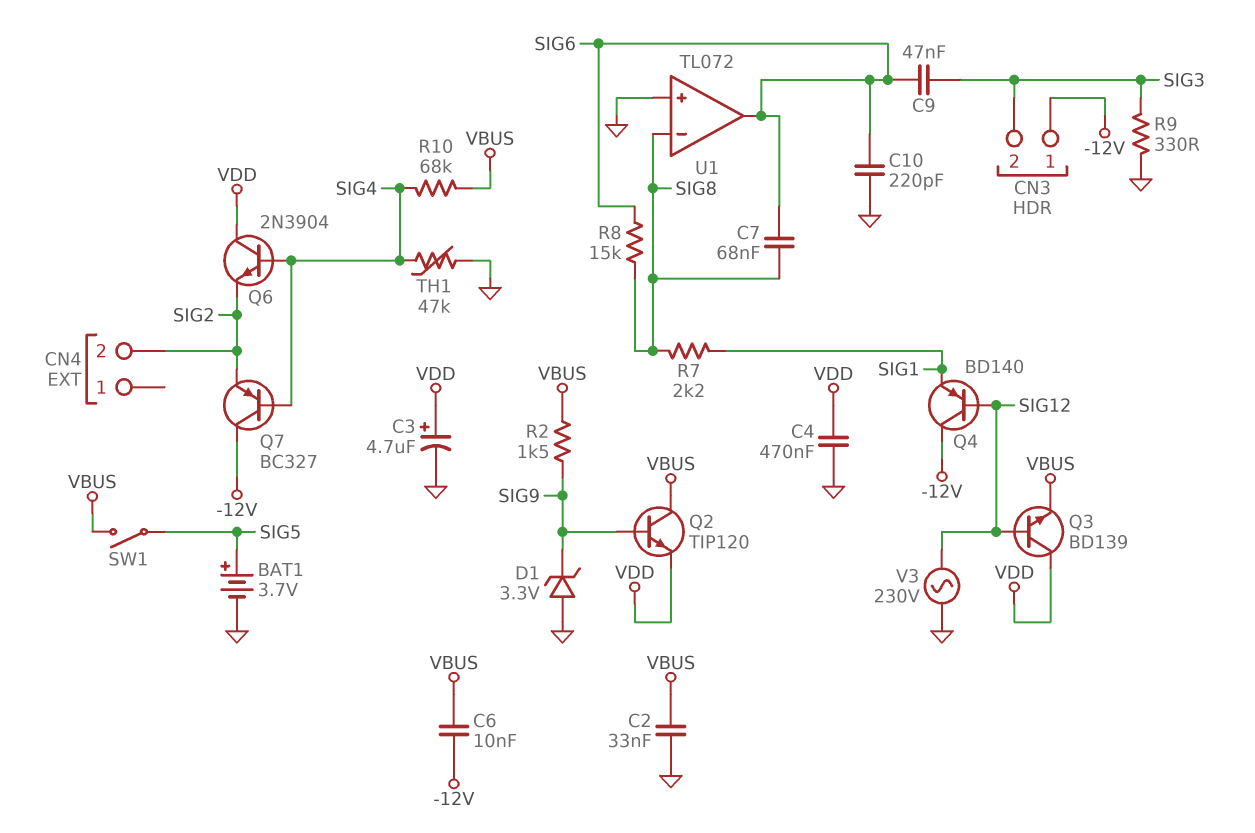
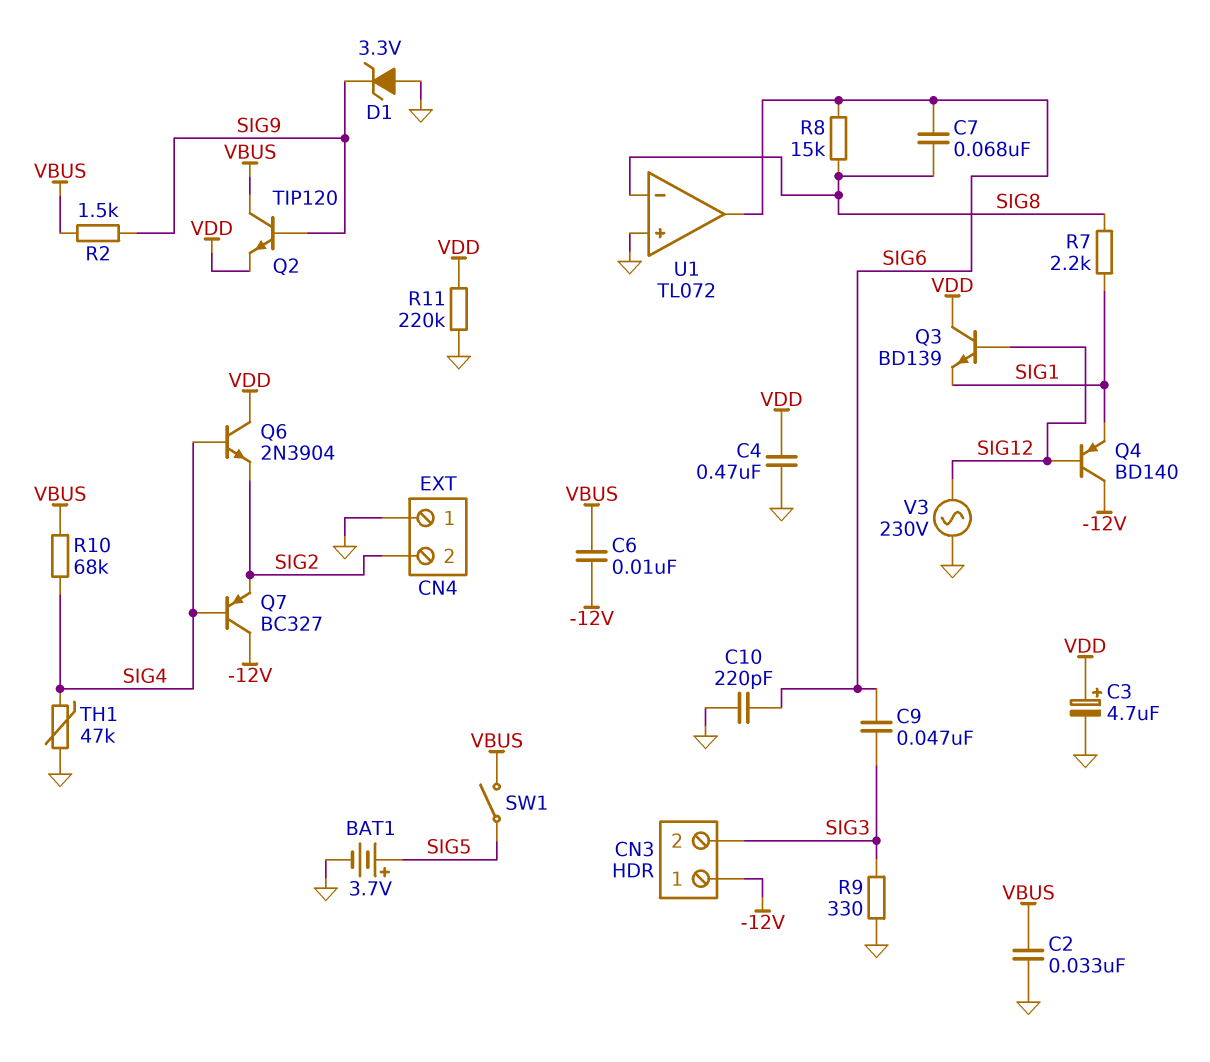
CN4 pin 1: none -> GND
Q3: NPN BD139 (B SIG12, C VDD, E VBUS) -> NPN BD139 (B SIG12, C VDD, E SIG1)
R11: none -> 220k (GND, VDD)

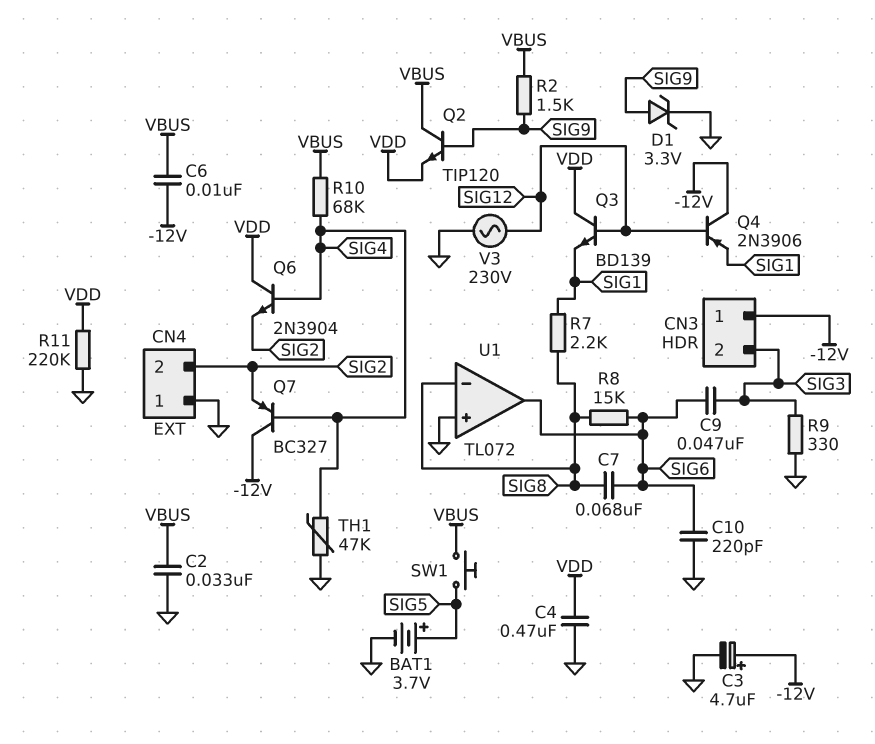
C3: 4.7uF (plus VDD, minus GND) -> 4.7uF (plus -12V, minus GND)
D1: zener 3.3V (A GND, K SIG9) -> zener 3.3V (A SIG9, K GND)
Q4: PNP BD140 (B SIG12, C -12V, E SIG1) -> PNP 2N3906 (B SIG12, C -12V, E SIG1)
SW1: switch (SIG5, VBUS) -> button (SIG5, VBUS)

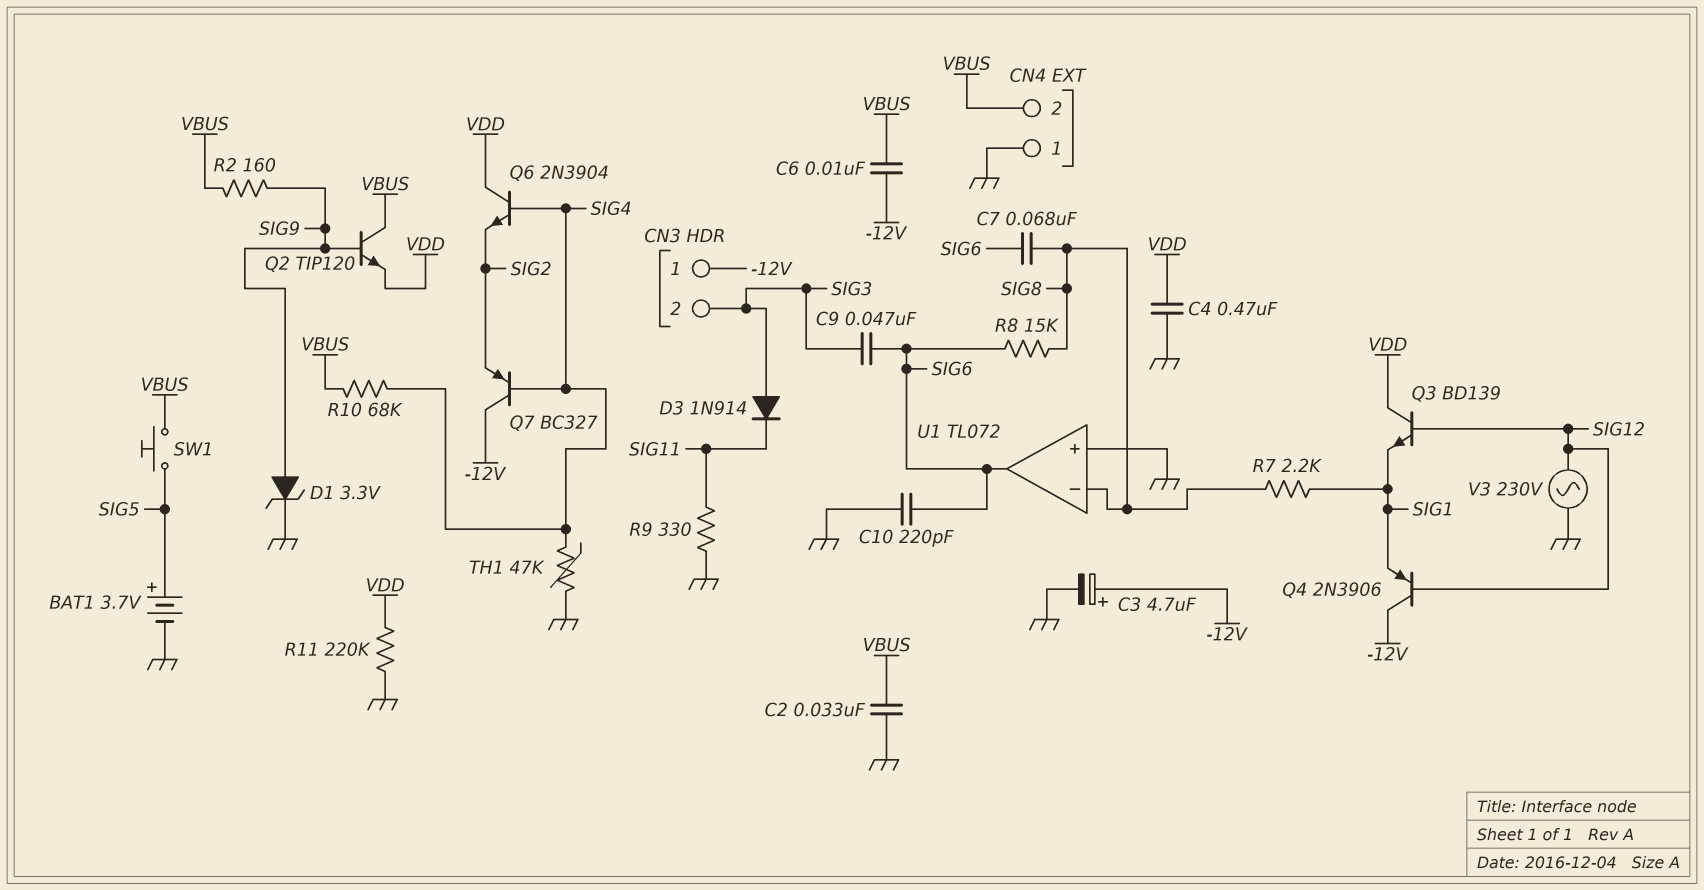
CN4 pin 2: SIG2 -> VBUS
D3: none -> diode 1N914 (A SIG3, K SIG11)
R2: 1.5k (SIG9, VBUS) -> 160 (SIG9, VBUS)
R9: 330 (GND, SIG3) -> 330 (GND, SIG11)

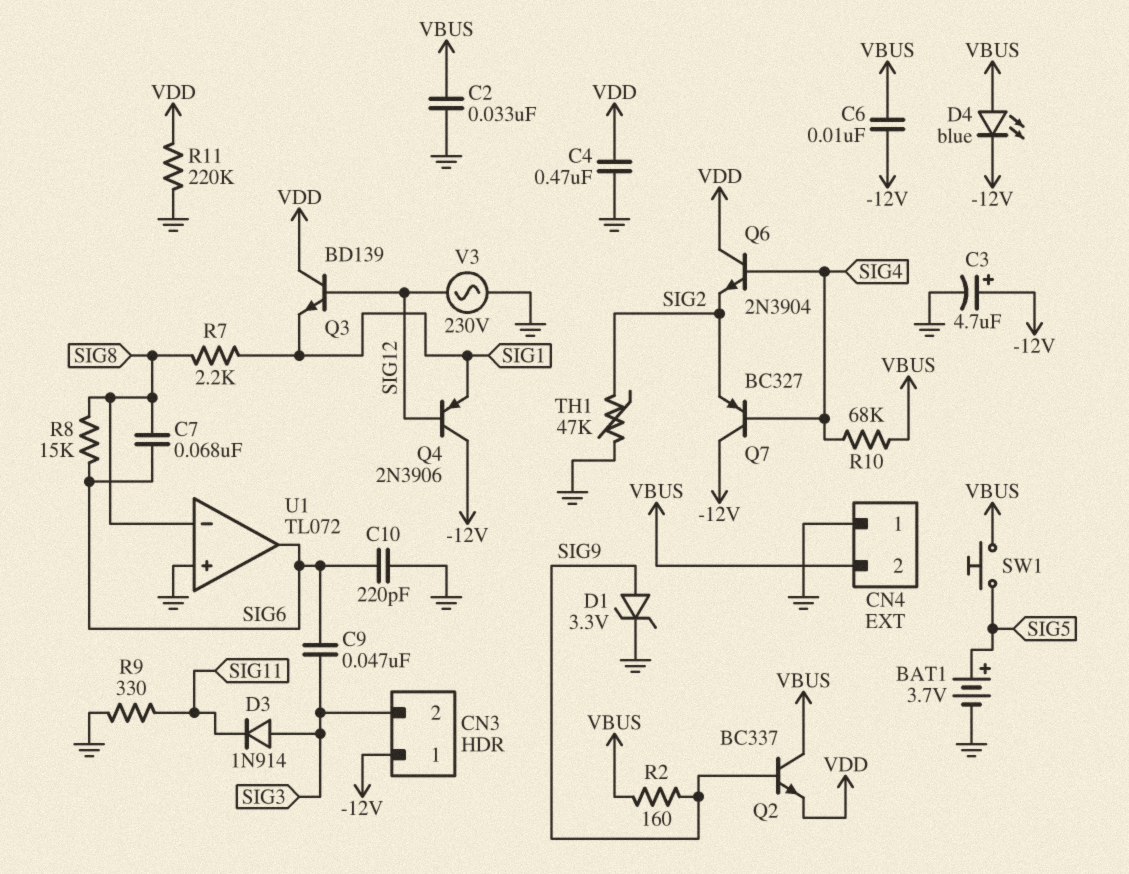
D4: none -> LED blue (A VBUS, K -12V)
Q2: NPN TIP120 (B SIG9, C VBUS, E VDD) -> NPN BC337 (B SIG9, C VBUS, E VDD)
TH1: 47k (GND, SIG4) -> 47k (GND, SIG2)

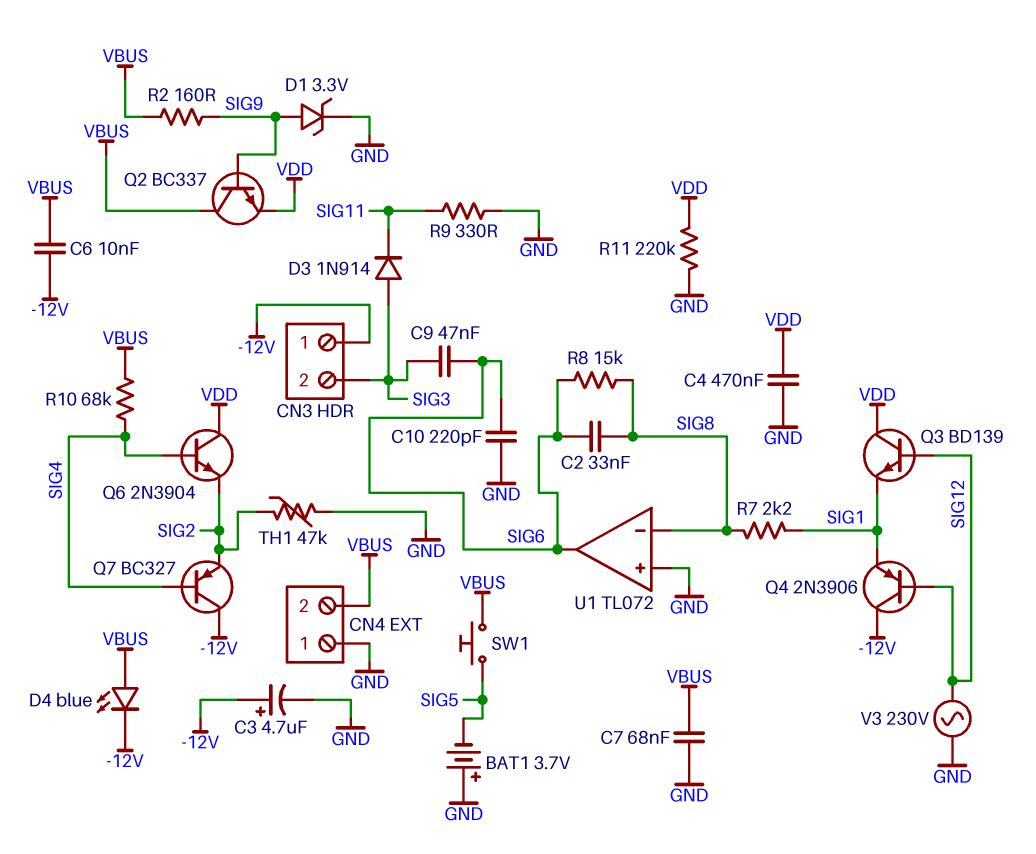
BAT1: 3.7V (plus SIG5, minus GND) -> 3.7V (plus GND, minus SIG5)
C2: 33nF (GND, VBUS) -> 33nF (SIG6, SIG8)
C7: 68nF (SIG6, SIG8) -> 68nF (GND, VBUS)

